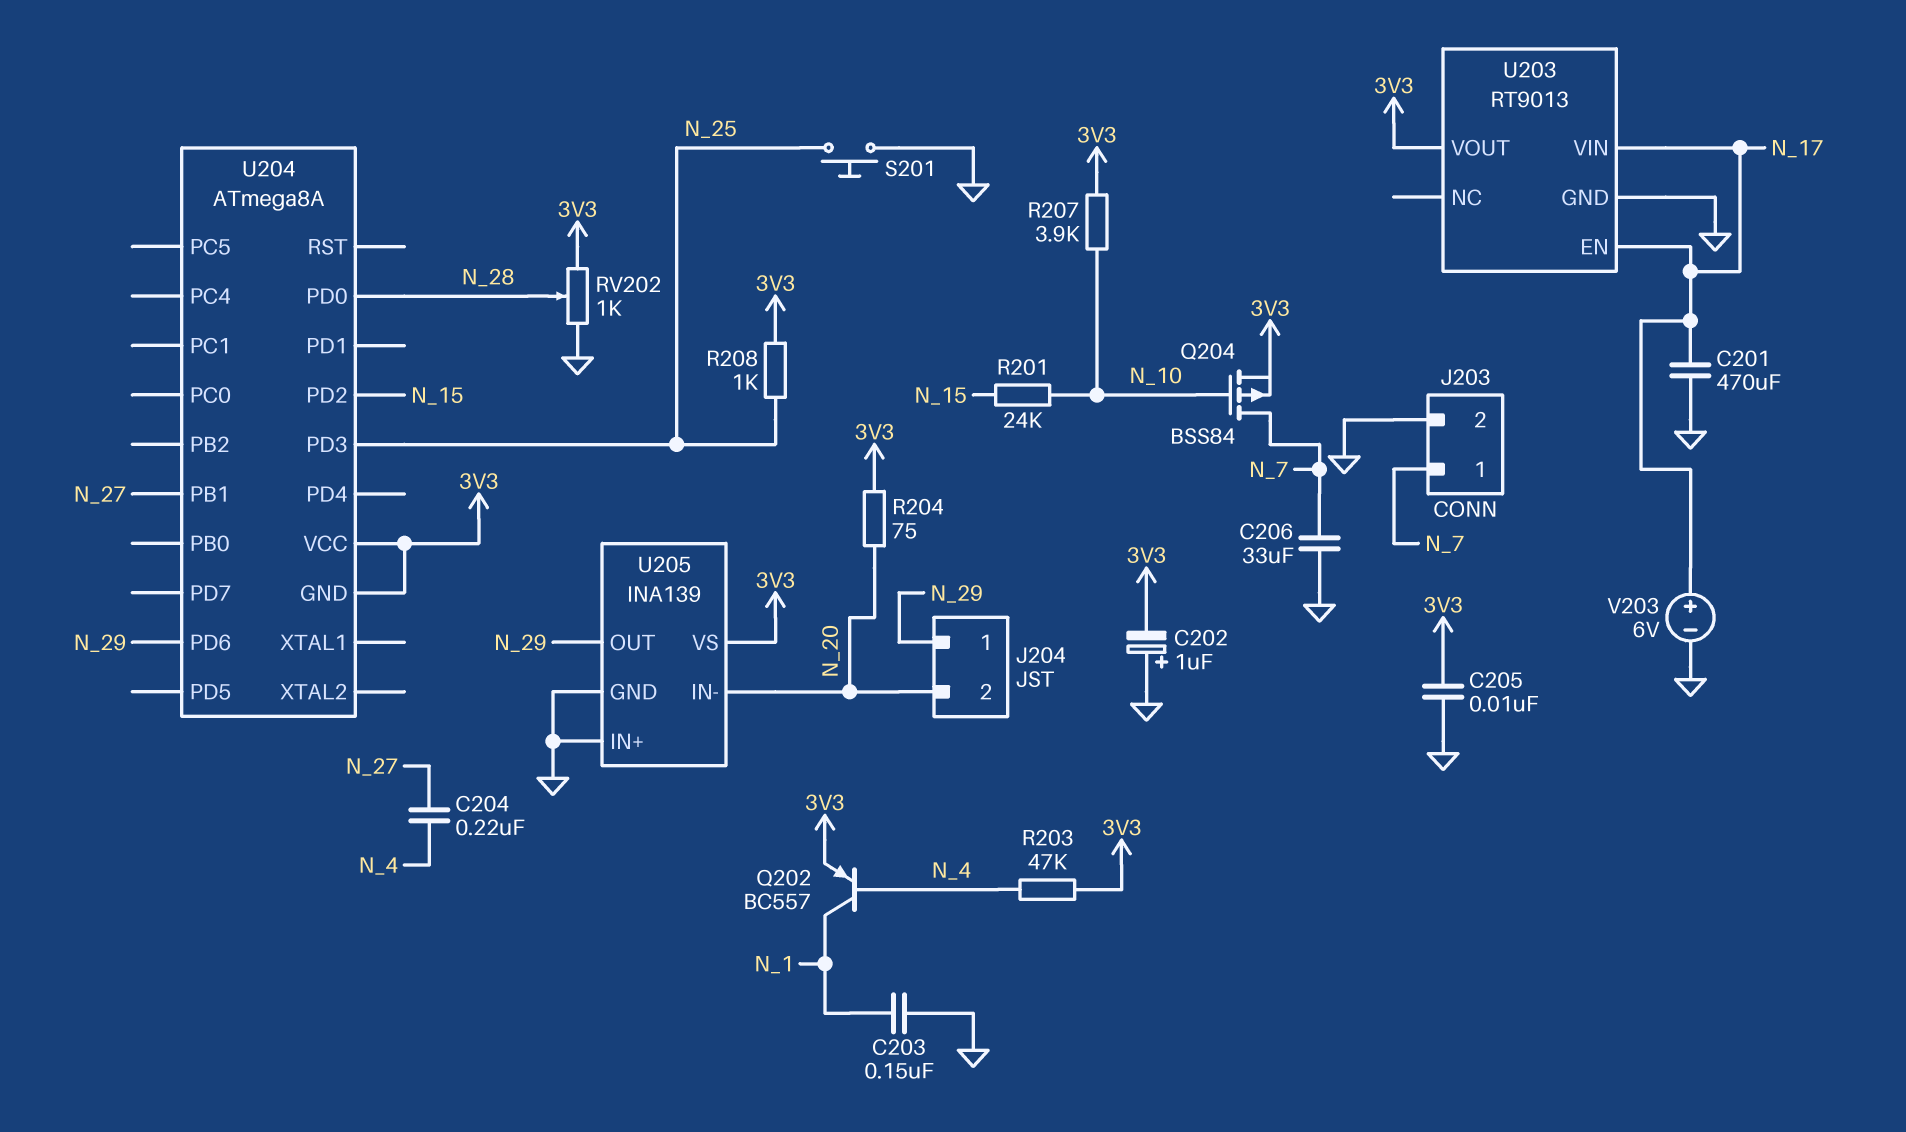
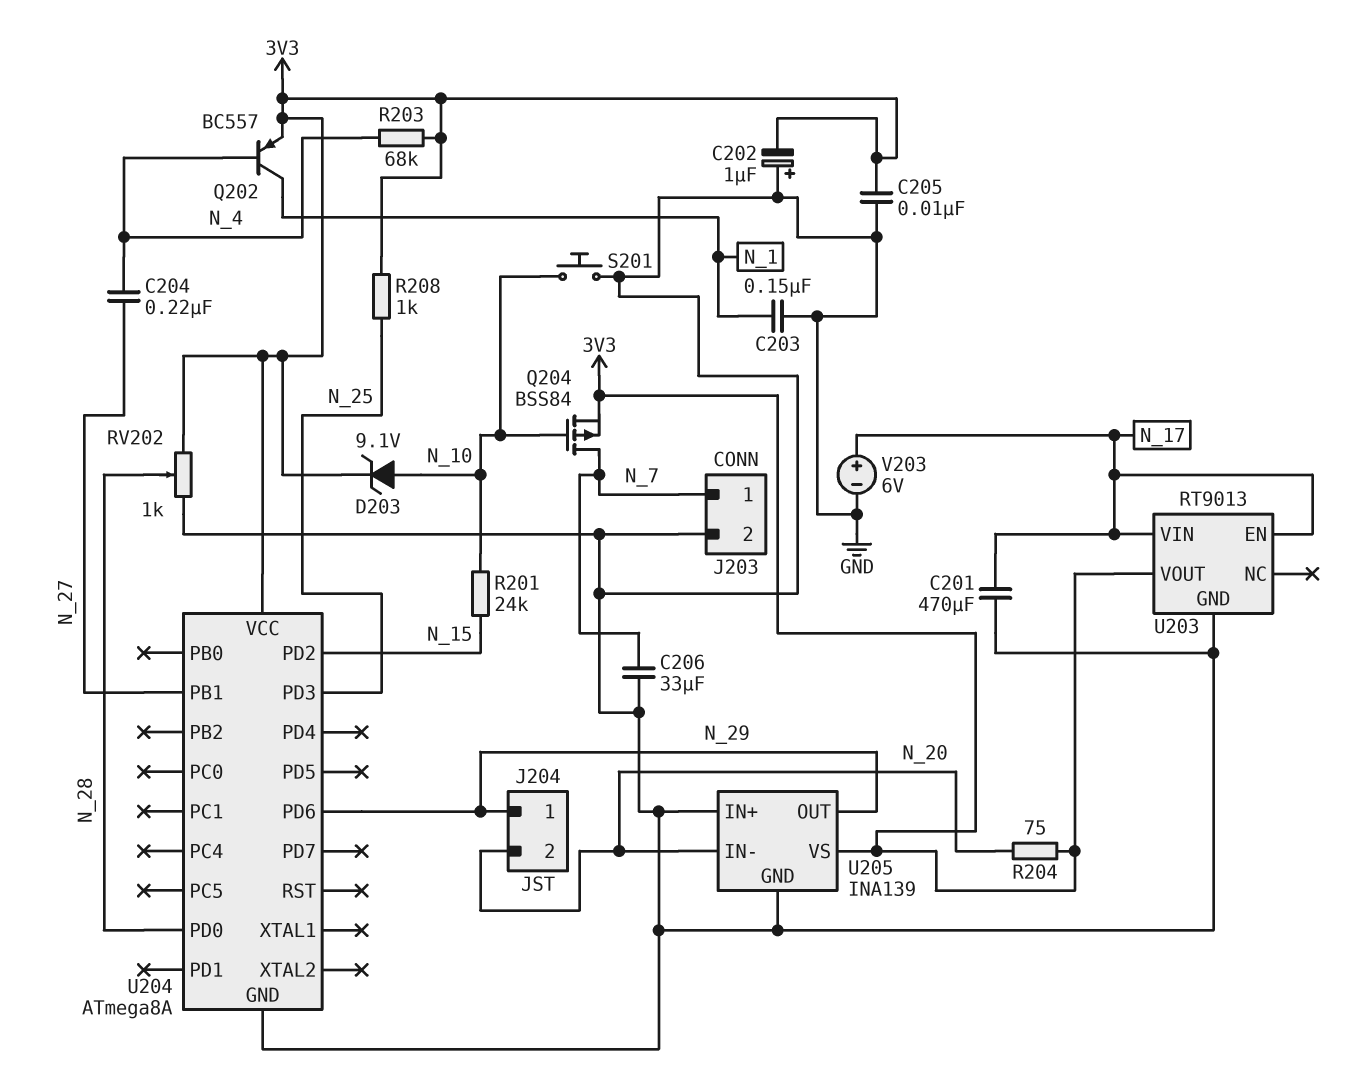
D203: none -> zener 9.1V (A N_10, K 3V3)
R203: 47k (3V3, N_4) -> 68k (3V3, N_4)
R207: 3.9k (3V3, N_10) -> none
S201: button (GND, N_25) -> button (GND, N_10)
U204 pin GND: 3V3 -> GND

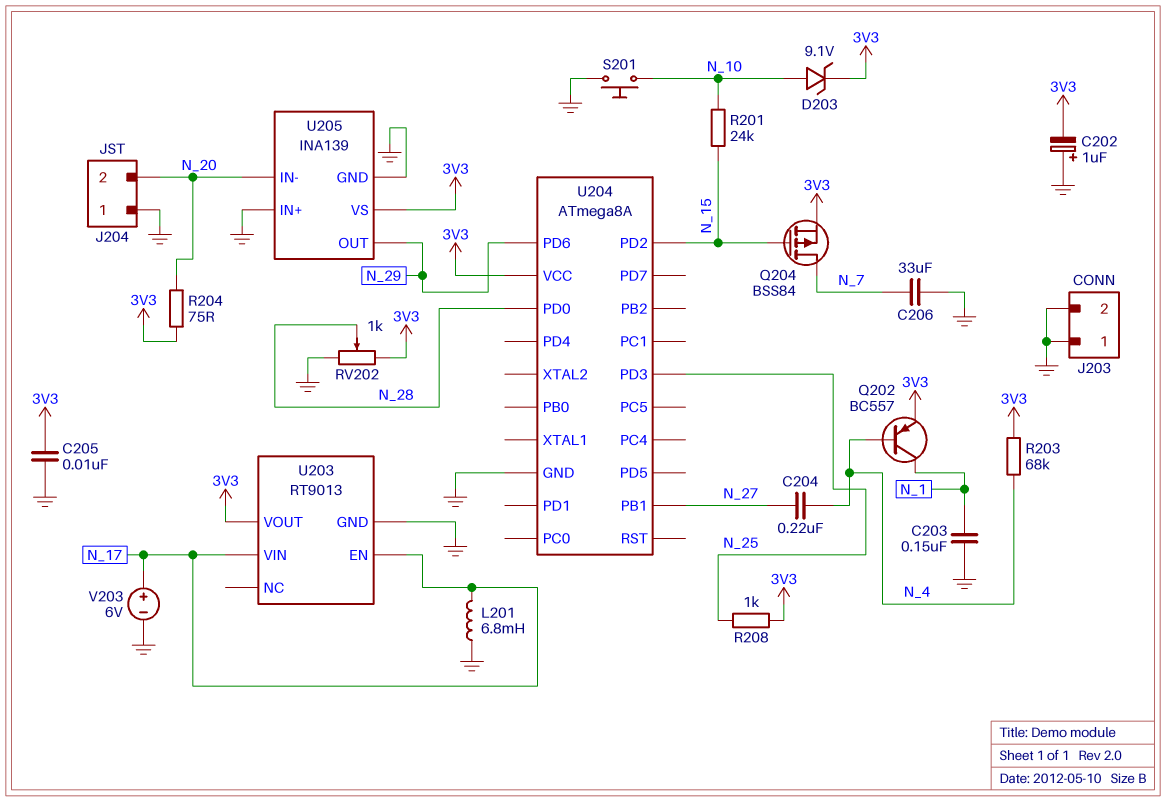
C201: 470uF (GND, N_17) -> none
J203 pin 1: N_7 -> GND
J204 pin 1: N_29 -> GND
L201: none -> 6.8mH (GND, N_17)
Q204: PMOS BSS84 (G N_10, D N_7, S 3V3) -> PMOS BSS84 (G N_15, D N_7, S 3V3)

